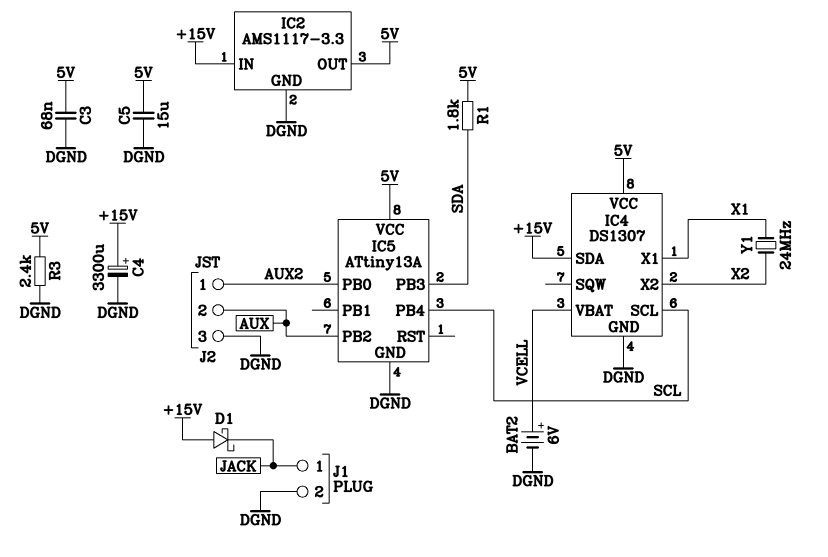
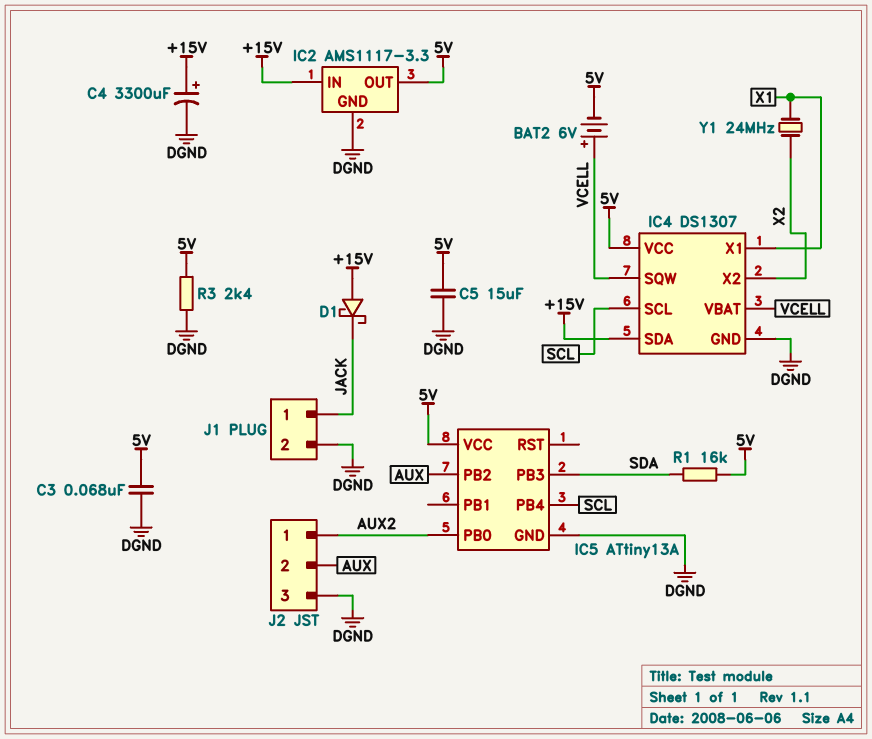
BAT2: 6V (plus VCELL, minus DGND) -> 6V (plus VCELL, minus 5V)
IC4 pin SQW: none -> VCELL
R1: 1.8k (5V, SDA) -> 16k (5V, SDA)

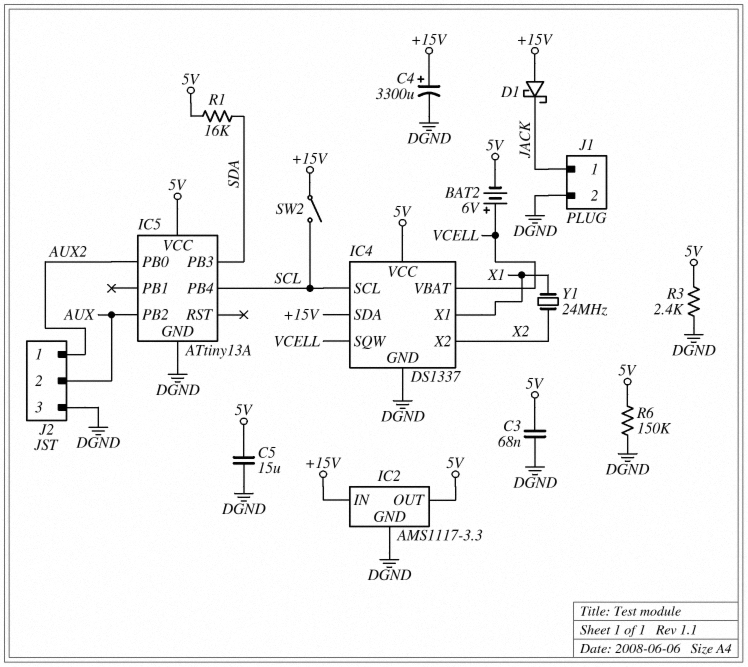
IC4: DS1307 -> DS1337
R6: none -> 150k (5V, DGND)
SW2: none -> switch (+15V, SCL)

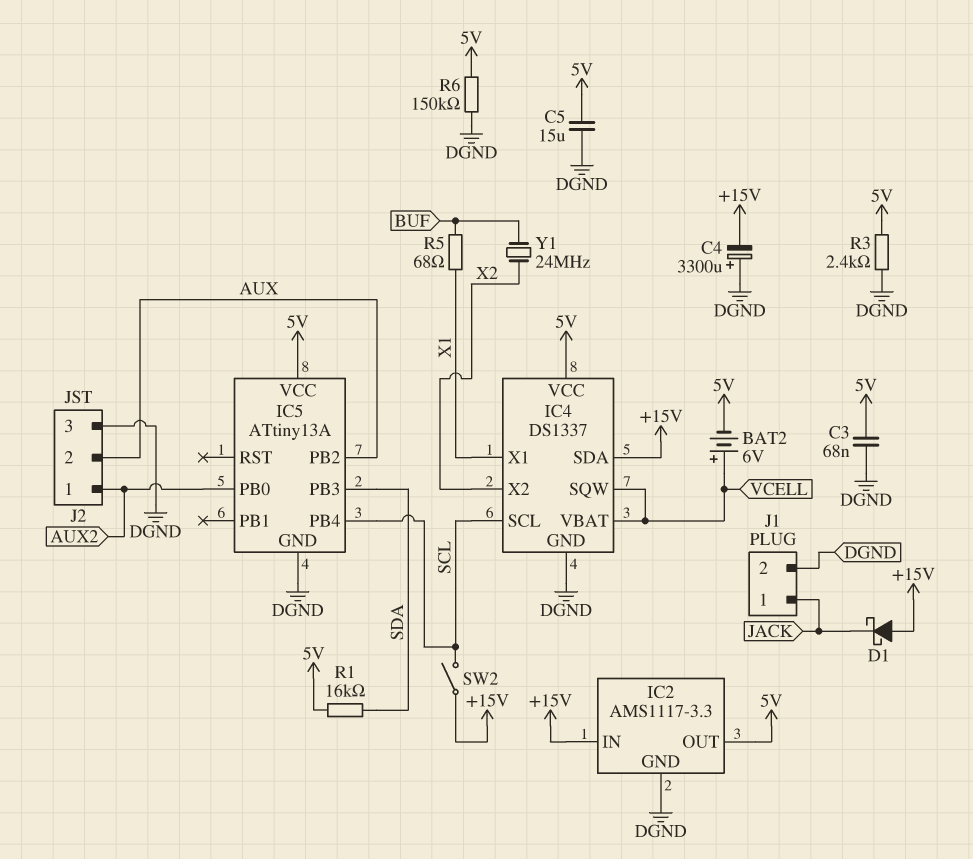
C4: 3300uF (plus +15V, minus DGND) -> 3300uF (plus DGND, minus +15V)
R5: none -> 68 (BUF, X1)
Y1: 24MHz (X1, X2) -> 24MHz (BUF, X2)

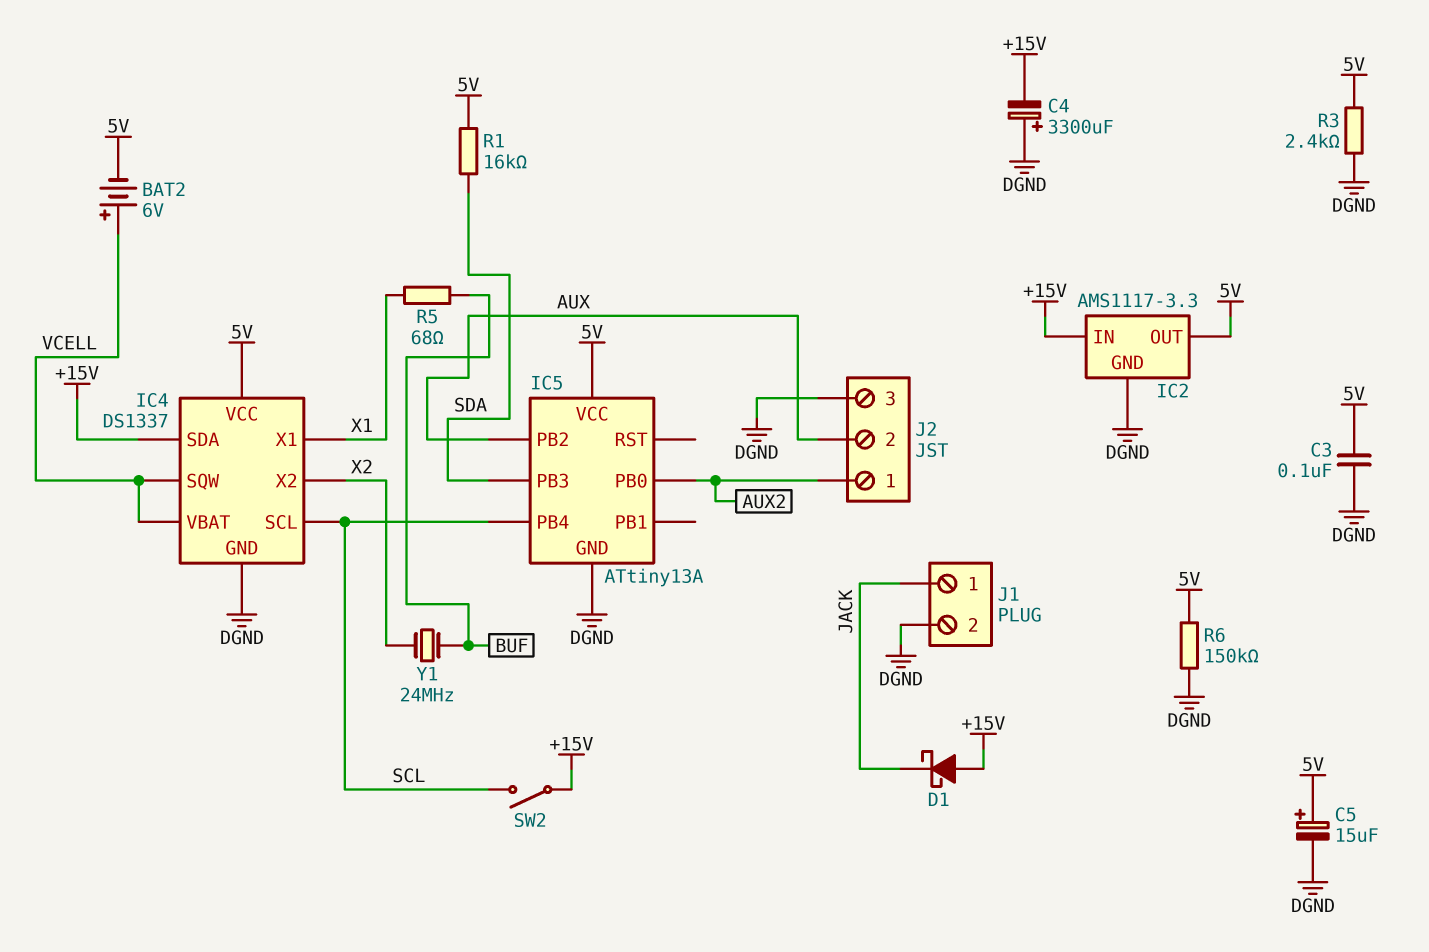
C3: 68nF (5V, DGND) -> 100nF (5V, DGND)
C5: 15uF (5V, DGND) -> 15uF (plus 5V, minus DGND)

